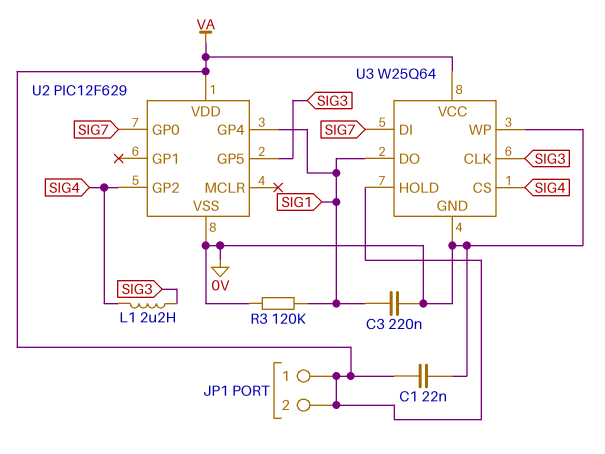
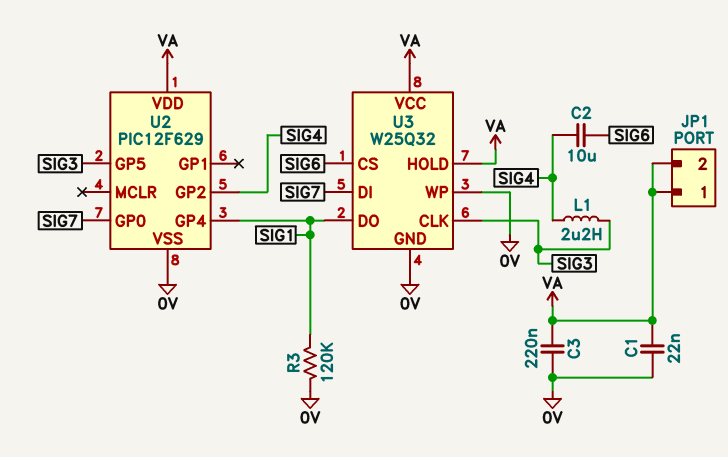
C2: none -> 10uF (SIG4, SIG6)
C3: 220nF (0V, SIG1) -> 220nF (0V, VA)
U3: W25Q64 -> W25Q32
U3 pin CS: SIG4 -> SIG6

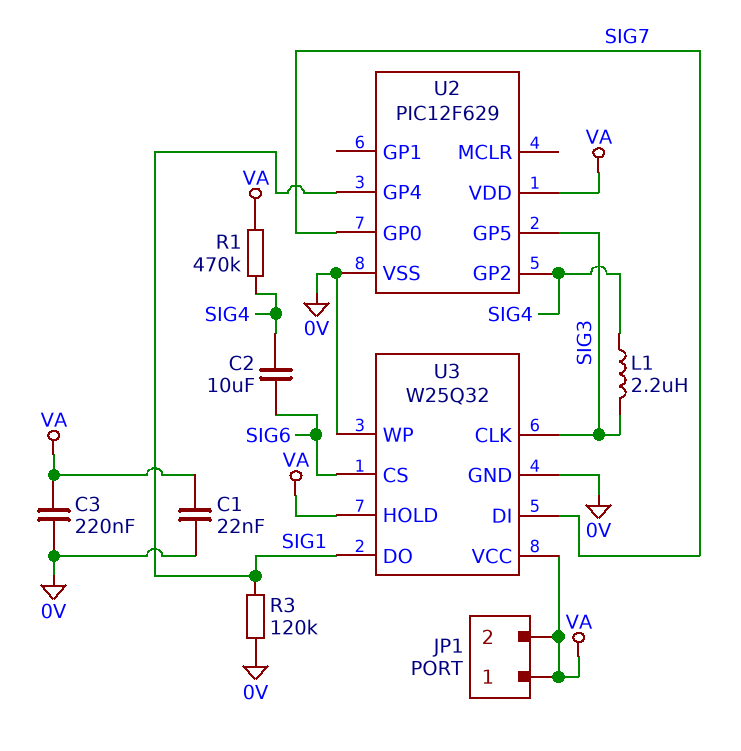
R1: none -> 470k (SIG4, VA)

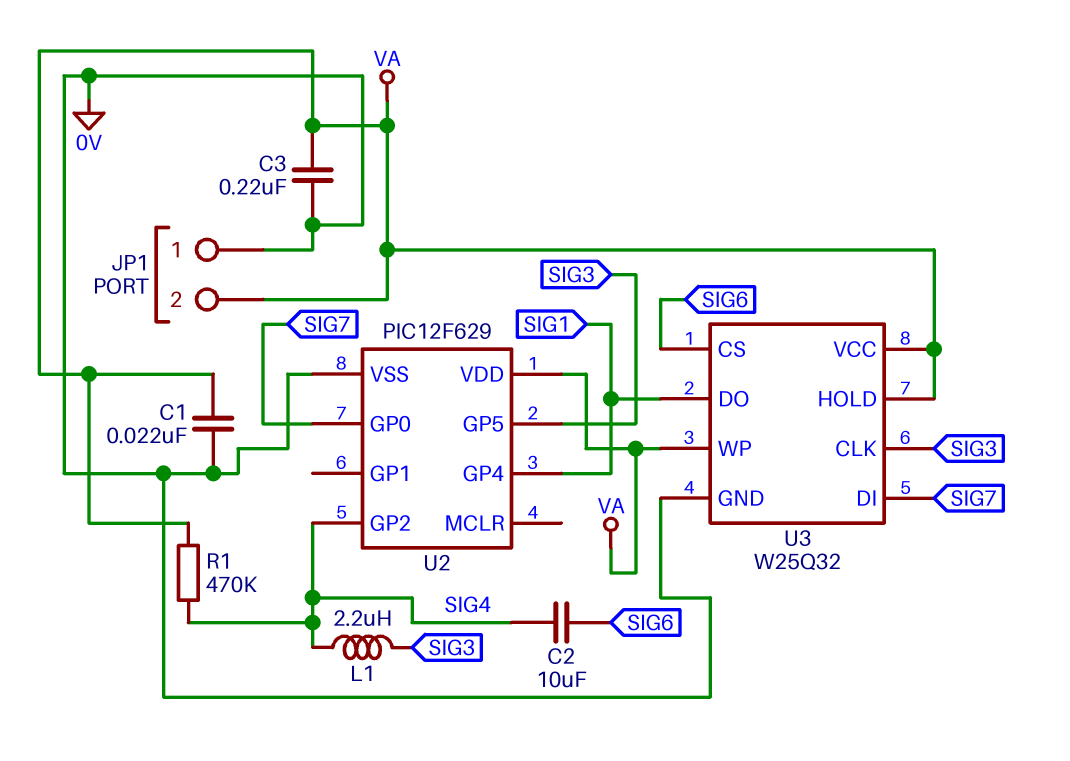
JP1 pin 1: VA -> 0V
R3: 120k (0V, SIG1) -> none
U3 pin WP: 0V -> VA

